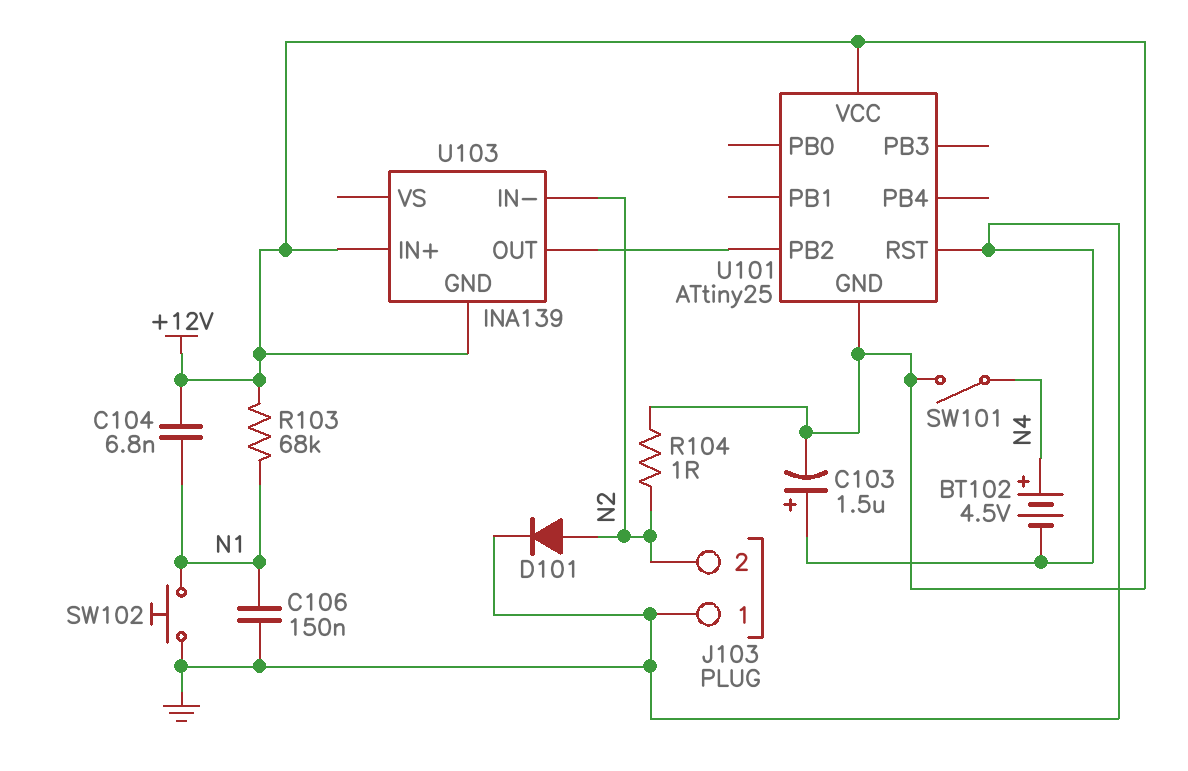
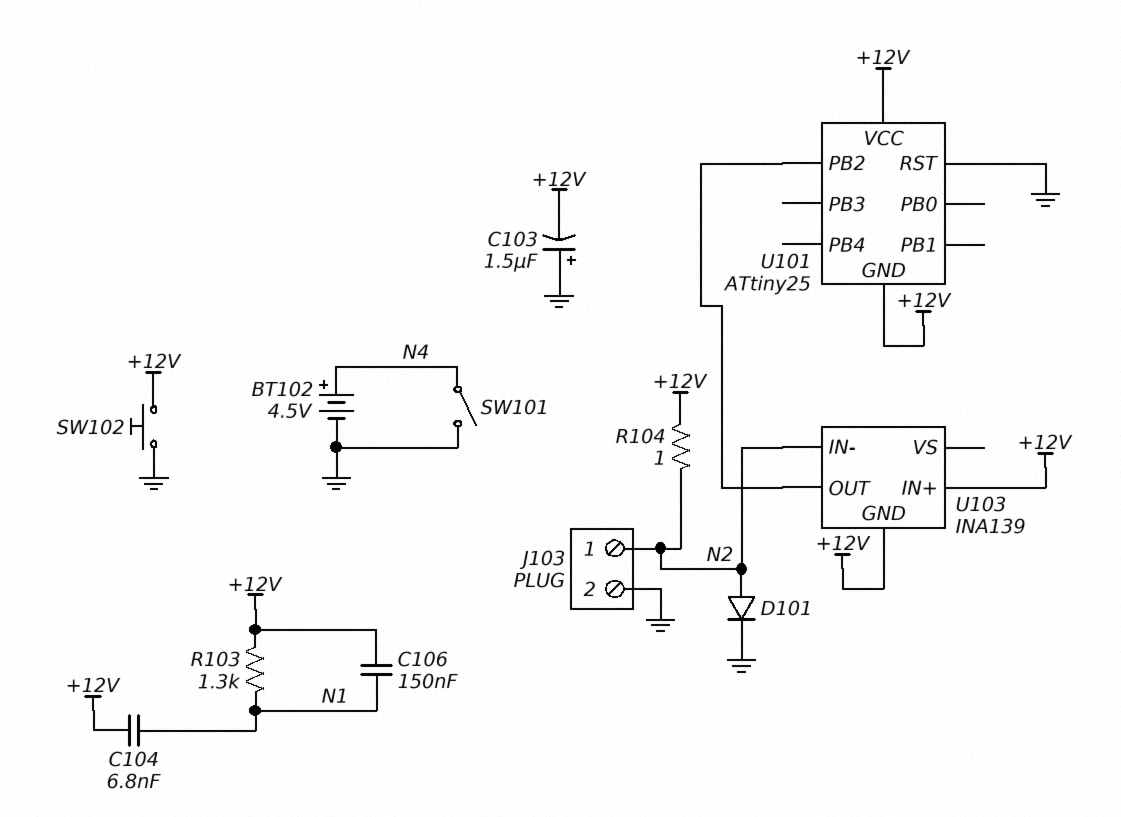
C106: 150nF (GND, N1) -> 150nF (+12V, N1)
J103 pin 1: GND -> N2
J103 pin 2: N2 -> GND
R103: 68k (+12V, N1) -> 1.3k (+12V, N1)
SW101: switch (+12V, N4) -> switch (GND, N4)
SW102: button (GND, N1) -> button (+12V, GND)

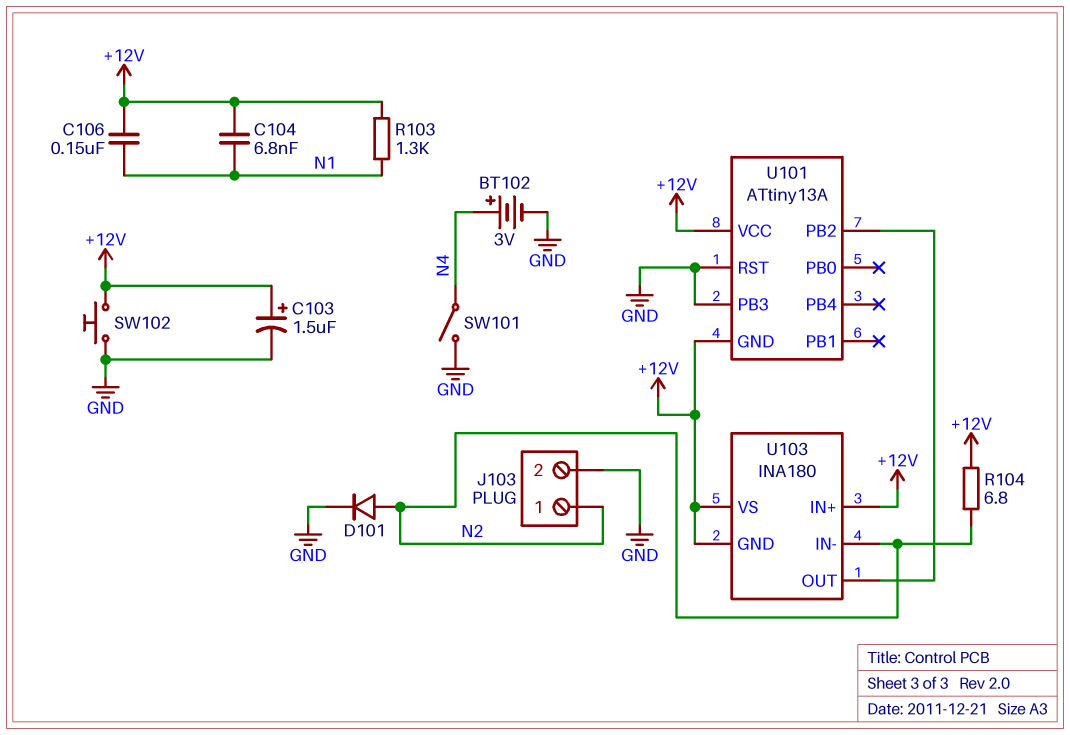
BT102: 4.5V (plus N4, minus GND) -> 3V (plus N4, minus GND)
C103: 1.5uF (plus GND, minus +12V) -> 1.5uF (plus +12V, minus GND)
R104: 1 (+12V, N2) -> 6.8 (+12V, N2)
U101: ATtiny25 -> ATtiny13A
U101 pin PB3: none -> GND
U103: INA139 -> INA180
U103 pin VS: none -> +12V

